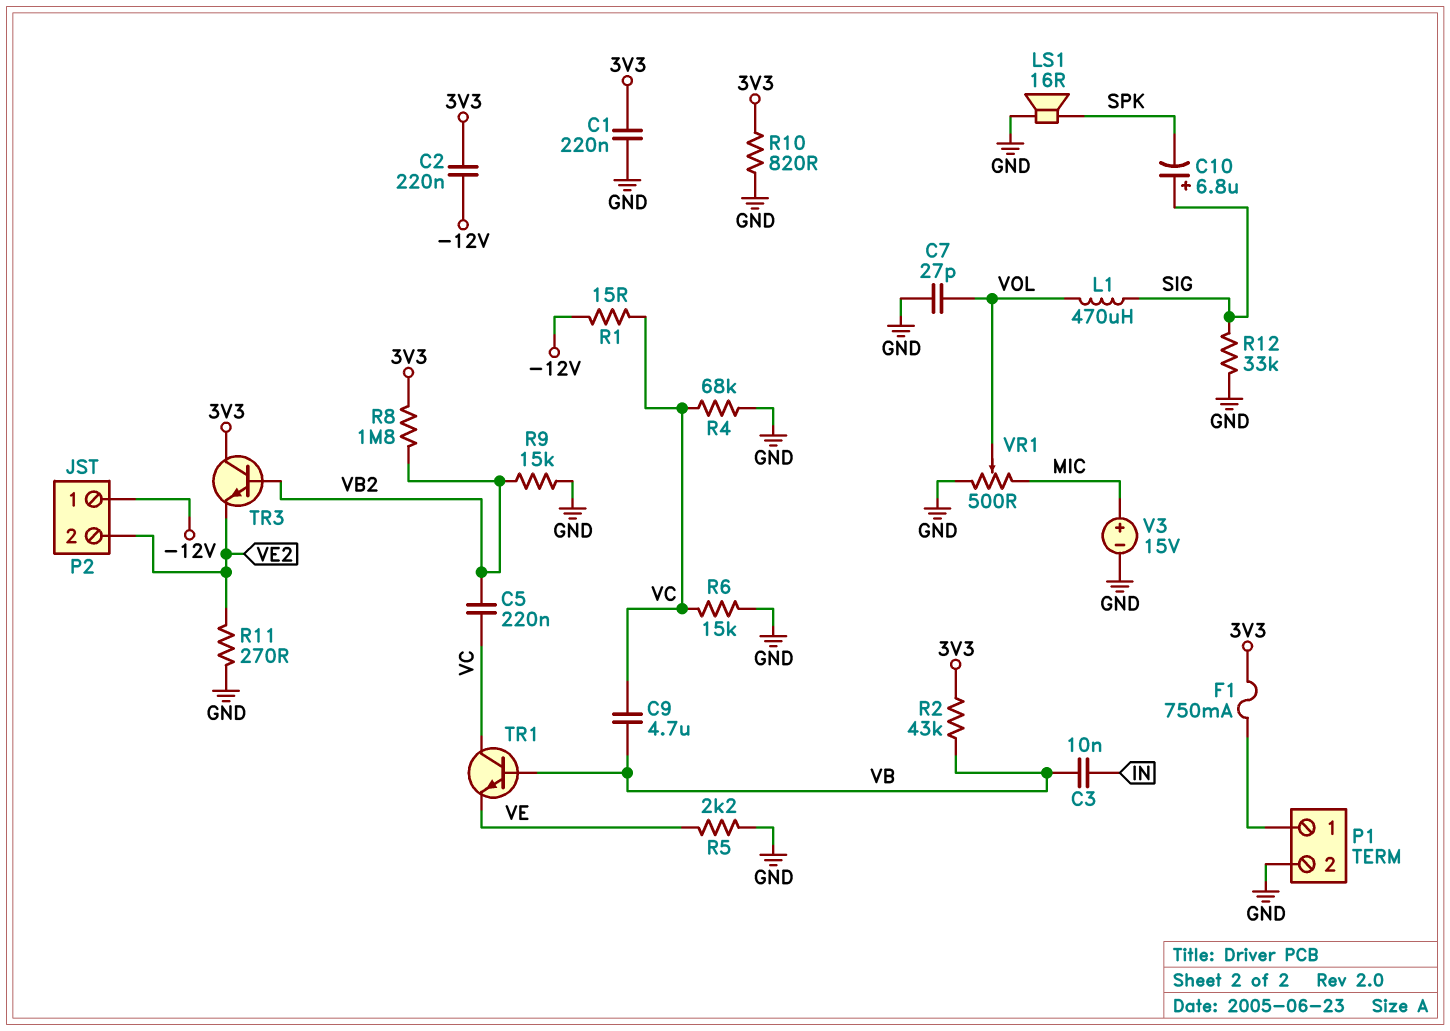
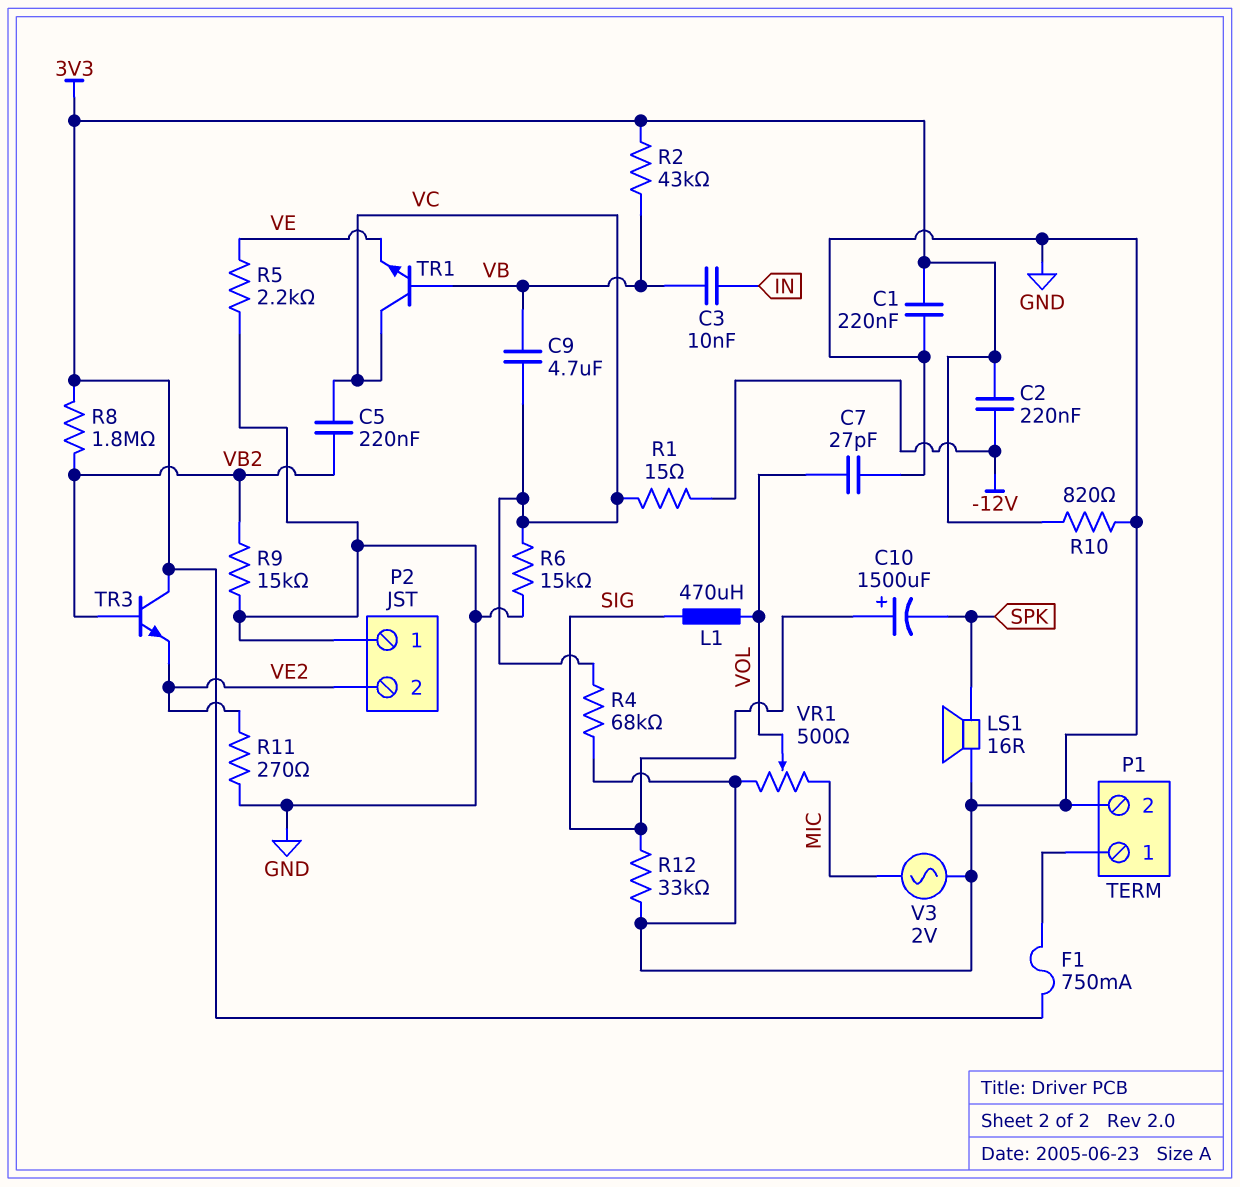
C10: 6.8uF (plus SIG, minus SPK) -> 1500uF (plus SIG, minus SPK)
P2 pin 1: -12V -> GND
V3: 15V (plus MIC, minus GND) -> AC 2V (GND, MIC)

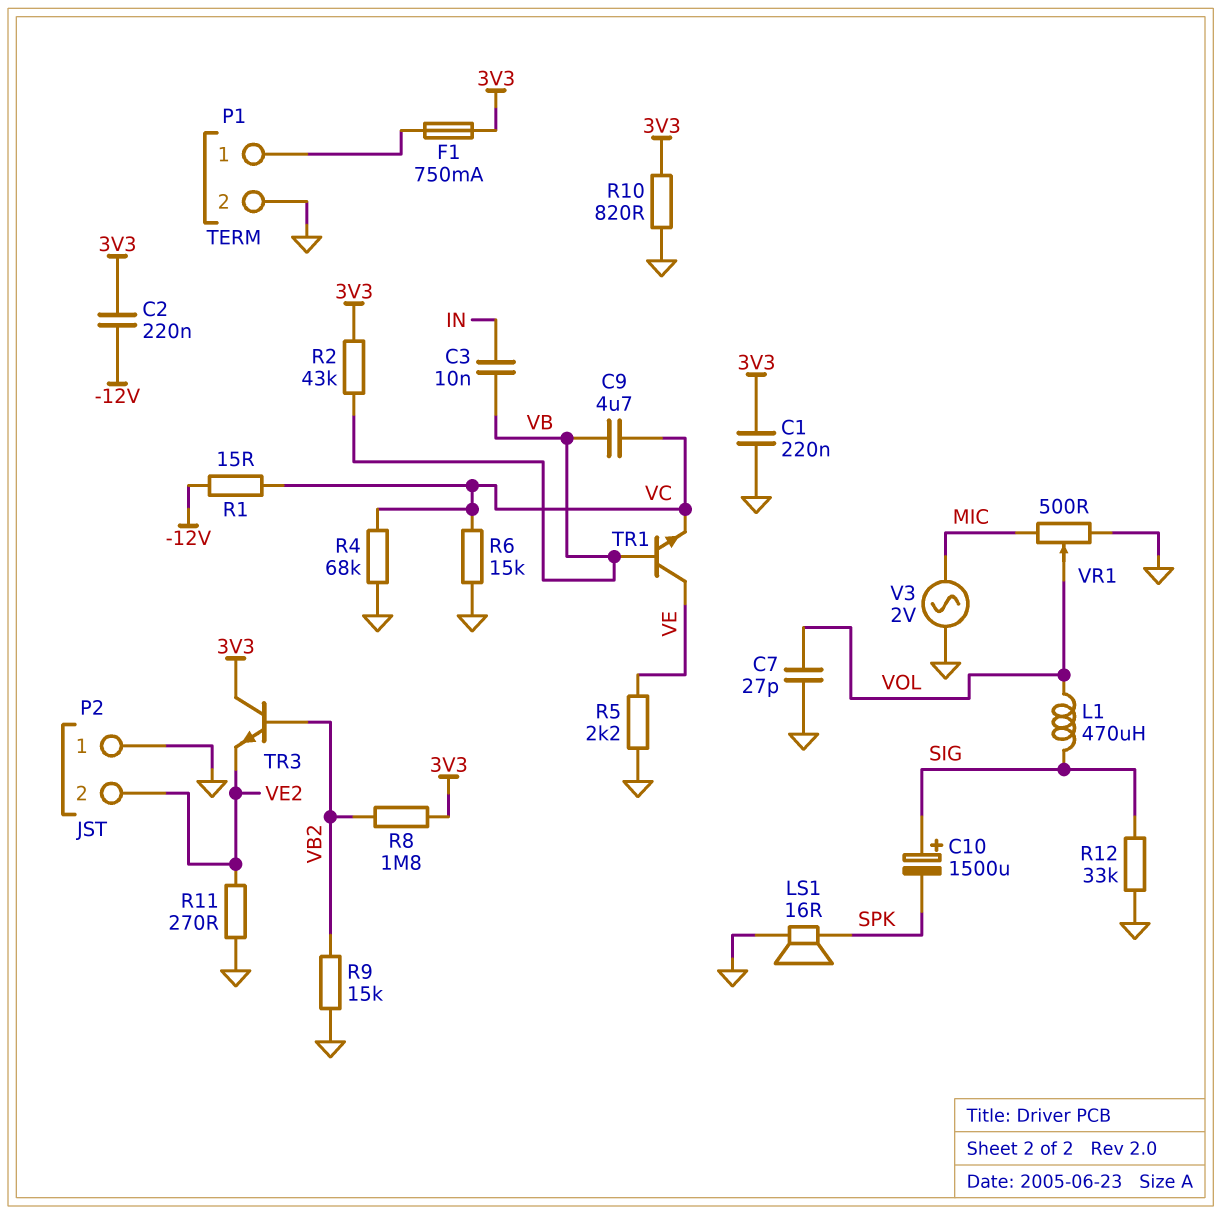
C5: 220nF (VB2, VC) -> none
TR1: NPN (B VB, C VC, E VE) -> NPN (B VB, C VE, E VC)

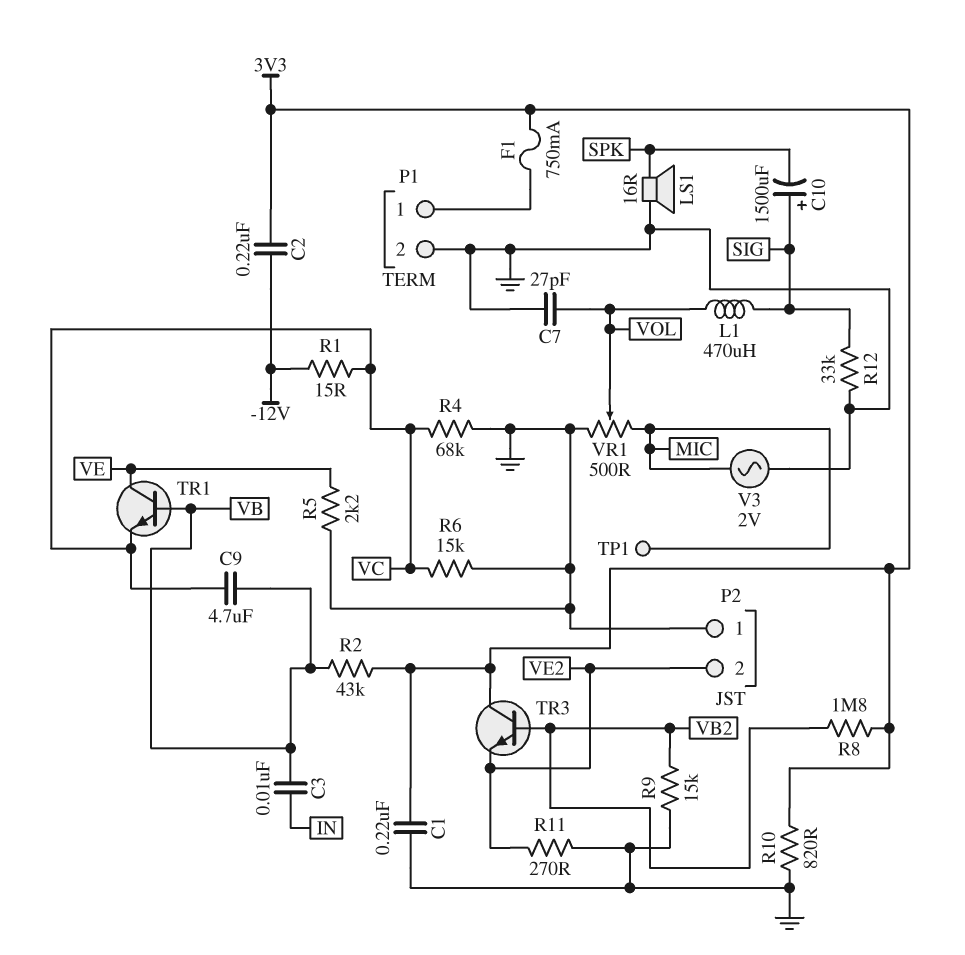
TP1: none -> test point (MIC)

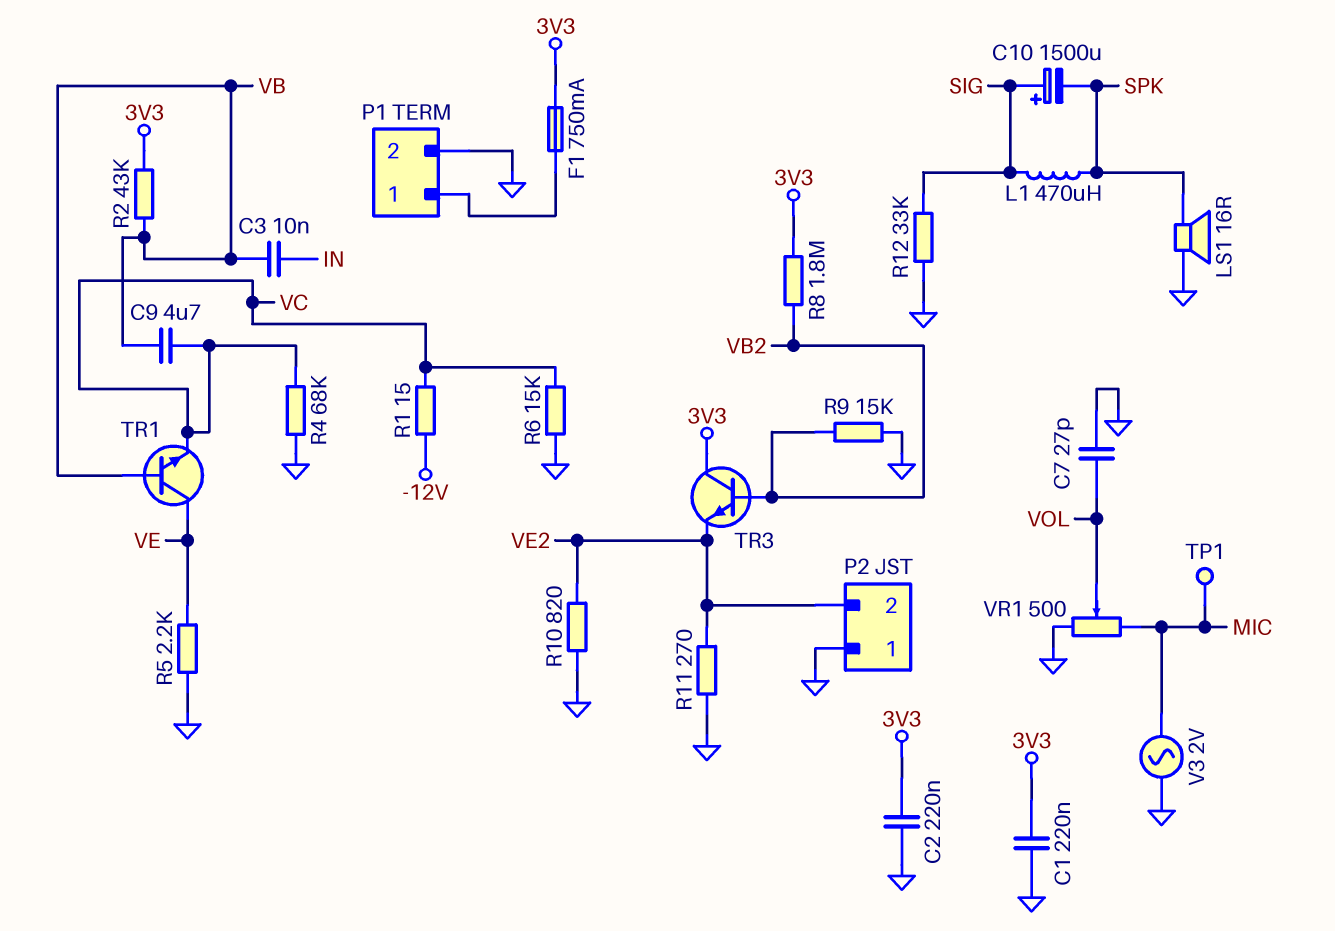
C2: 220nF (-12V, 3V3) -> 220nF (3V3, GND)
L1: 470uH (SIG, VOL) -> 470uH (SIG, SPK)
R10: 820 (3V3, GND) -> 820 (GND, VE2)

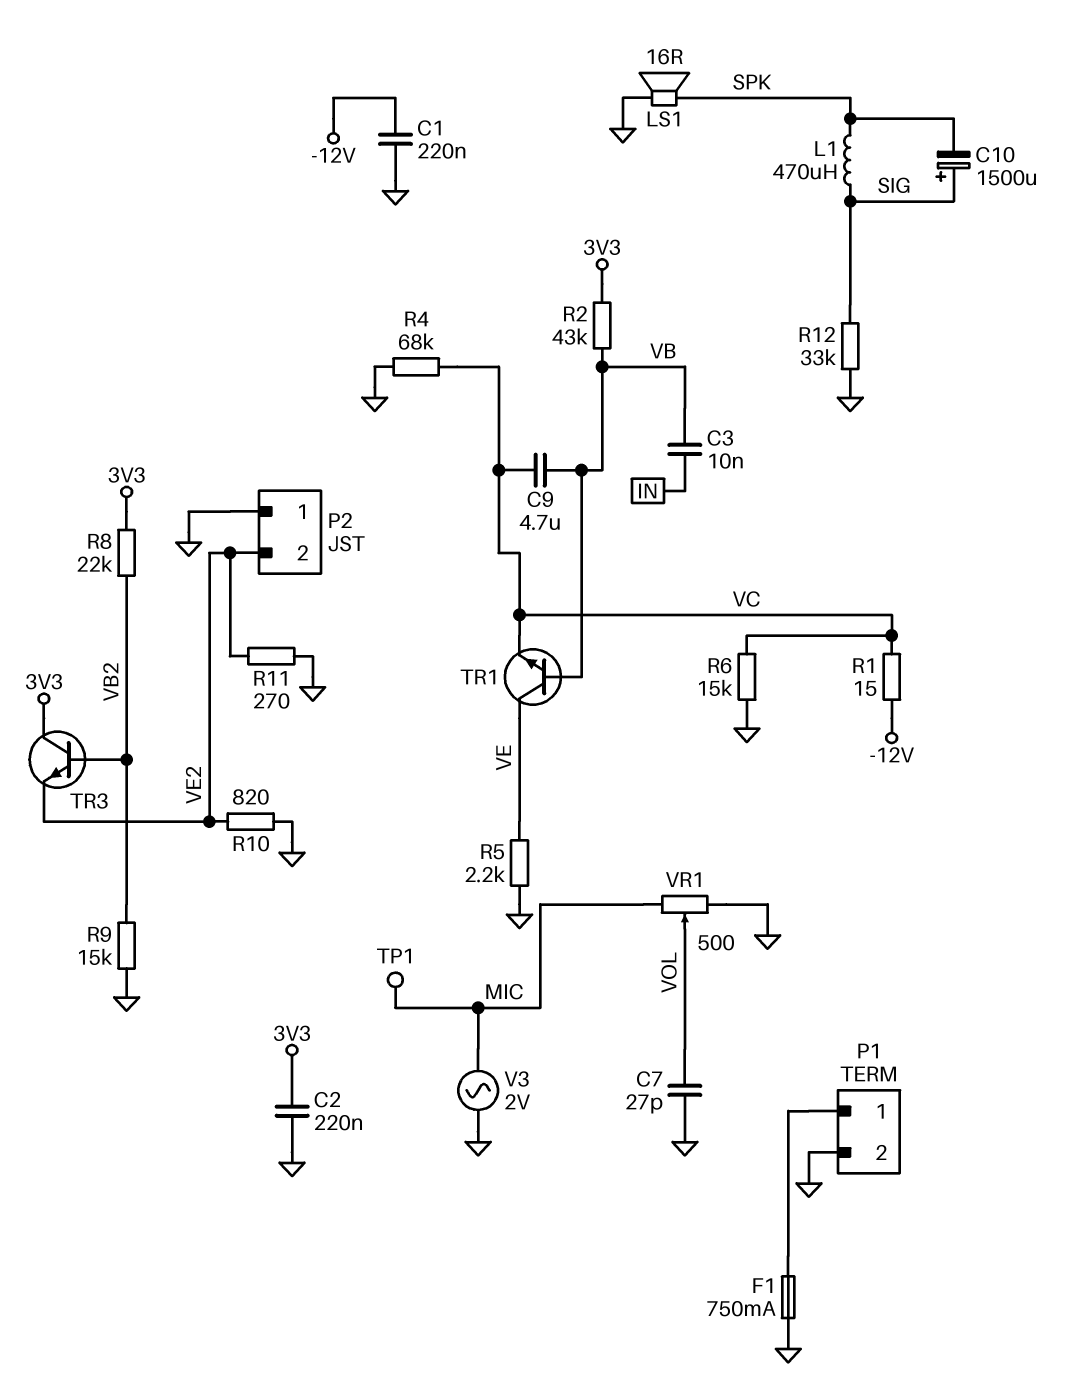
C1: 220nF (3V3, GND) -> 220nF (-12V, GND)
F1: 750mA (3V3, P1/1) -> 750mA (GND, P1/1)
R8: 1.8M (3V3, VB2) -> 22k (3V3, VB2)

